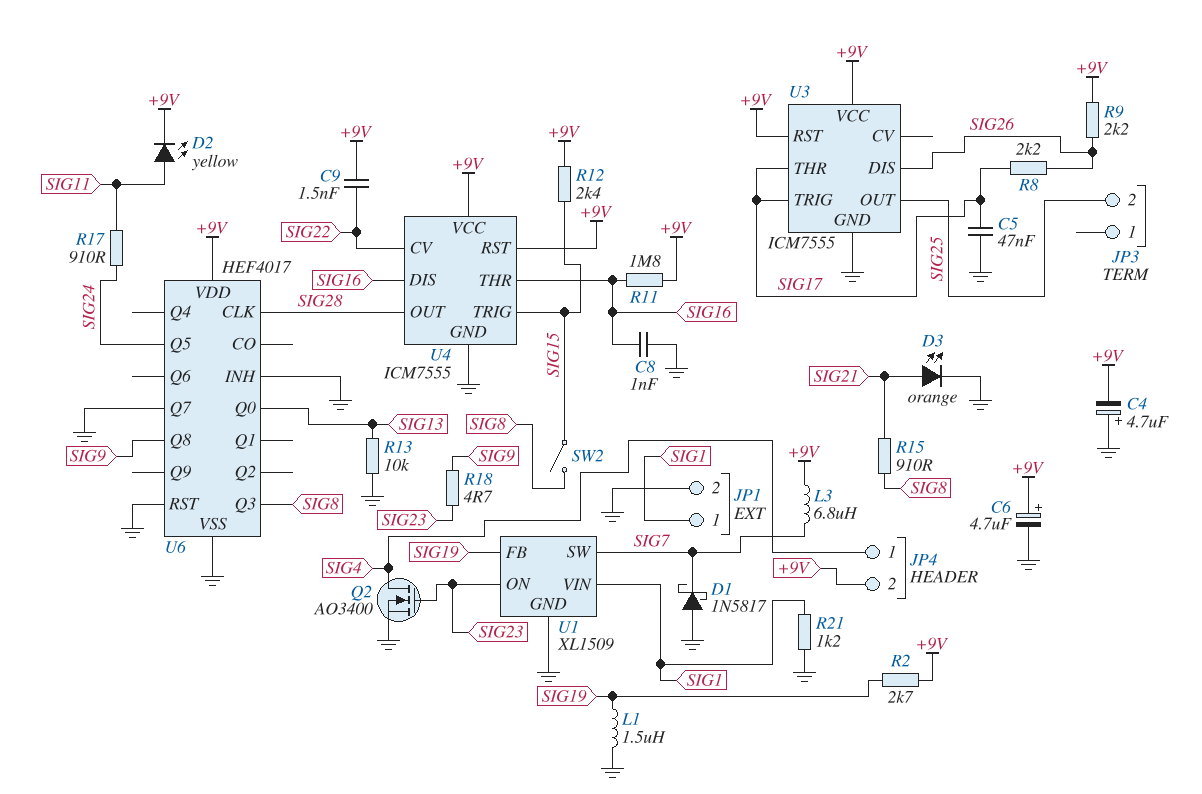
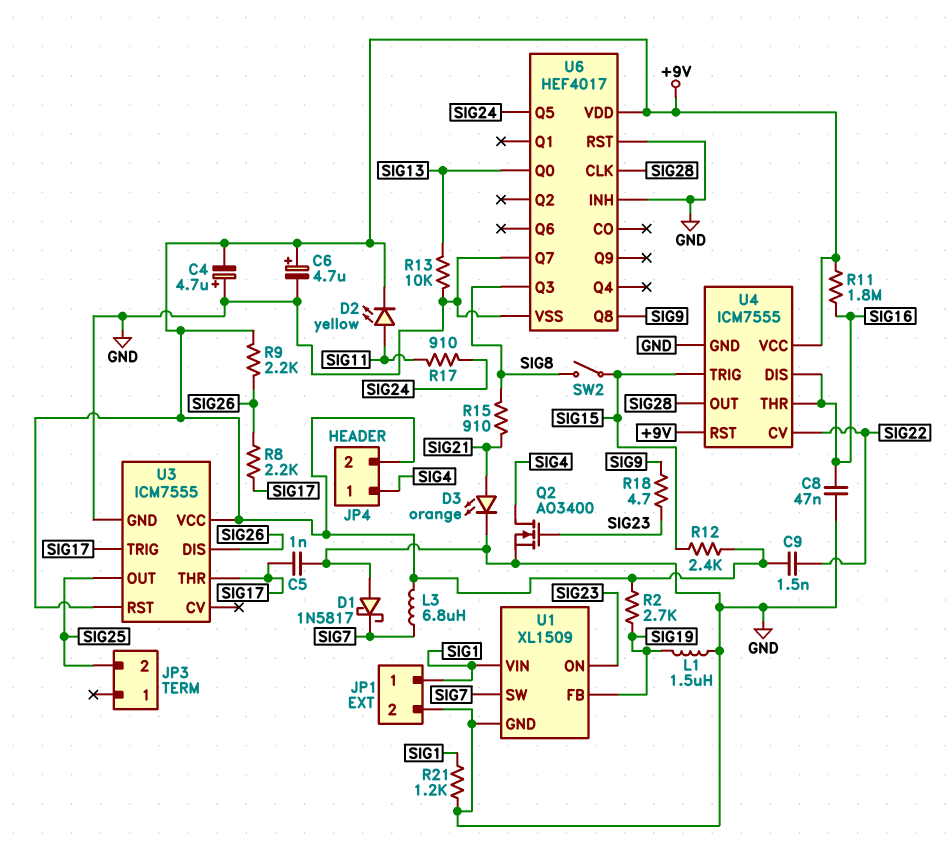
C5: 47nF (GND, SIG17) -> 1nF (GND, SIG17)
C8: 1nF (GND, SIG16) -> 47nF (GND, SIG16)

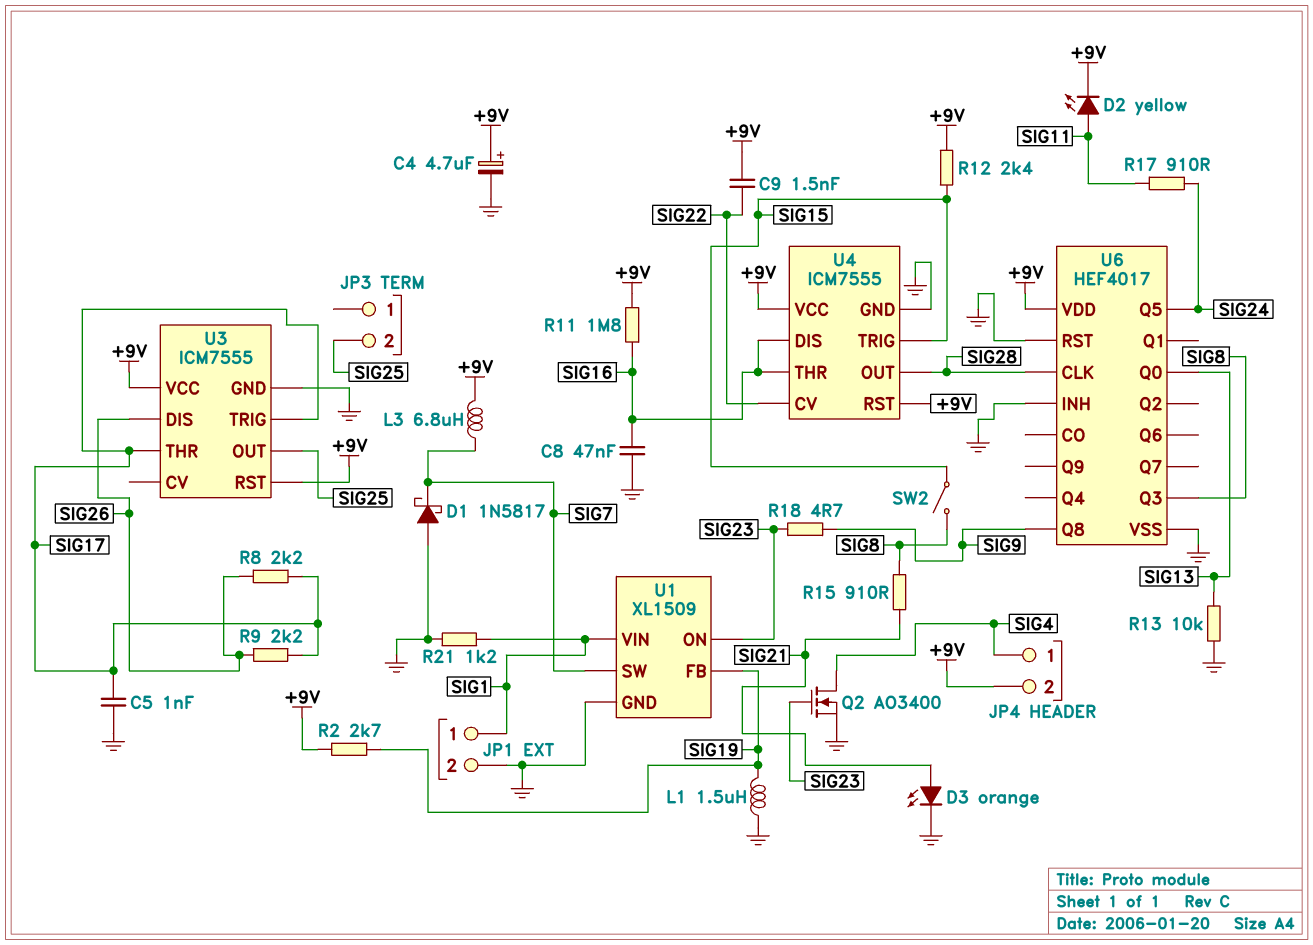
C4: 4.7uF (plus GND, minus +9V) -> 4.7uF (plus +9V, minus GND)
C6: 4.7uF (plus +9V, minus GND) -> none
R9: 2.2k (+9V, SIG26) -> 2.2k (SIG17, SIG26)
U6 pin Q7: GND -> none

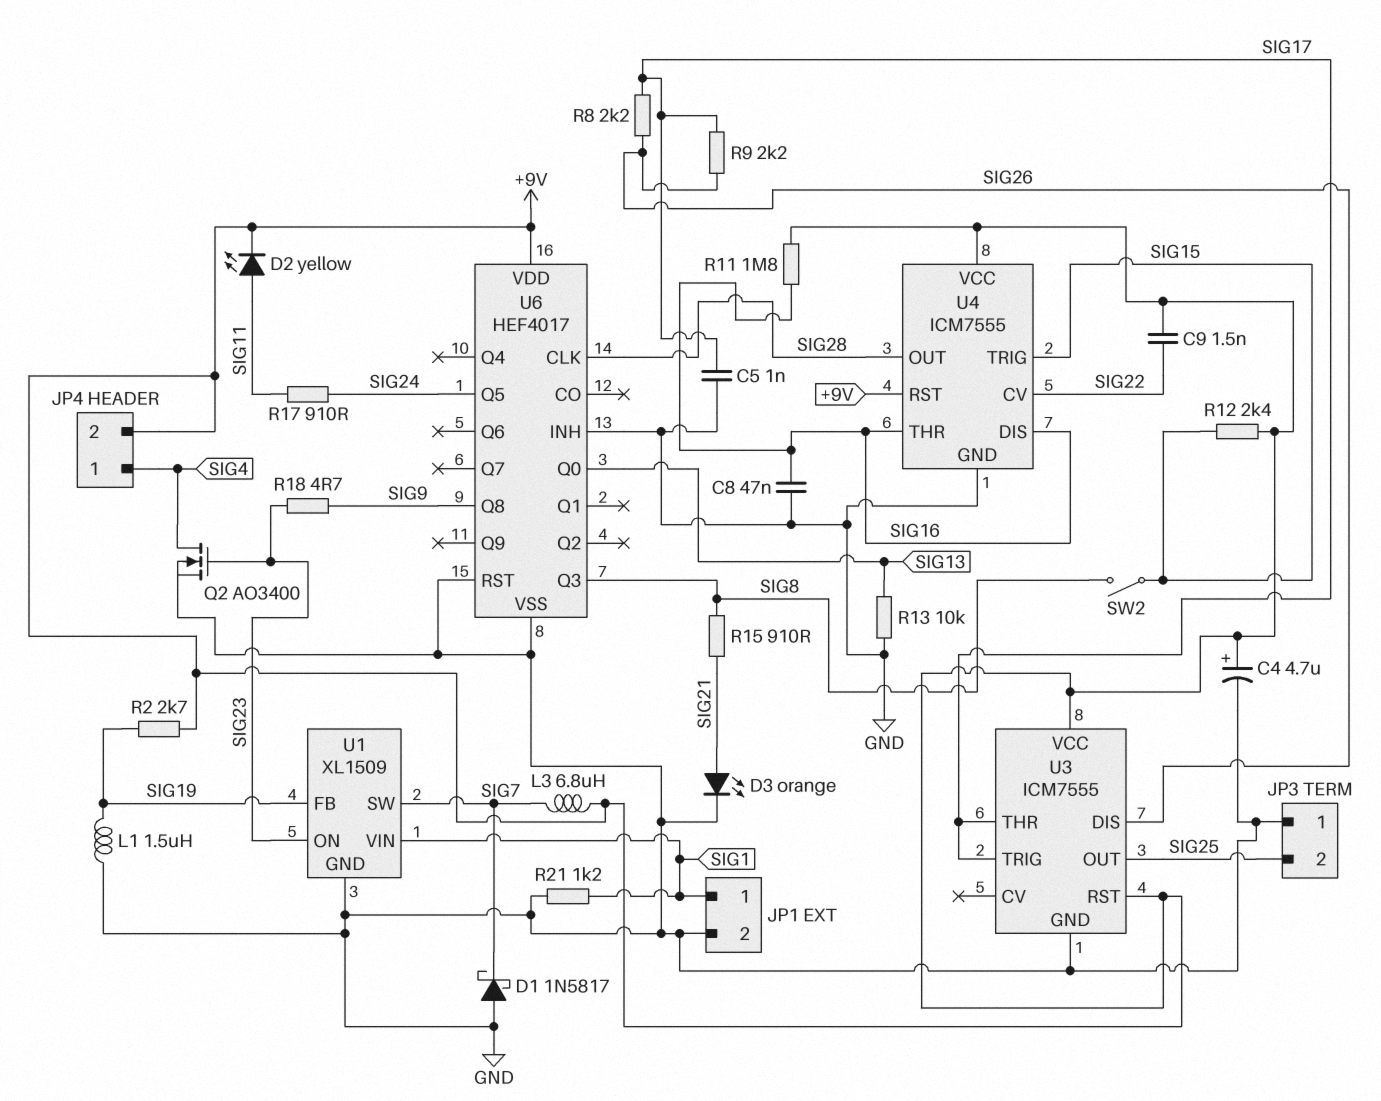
JP3 pin 1: none -> GND

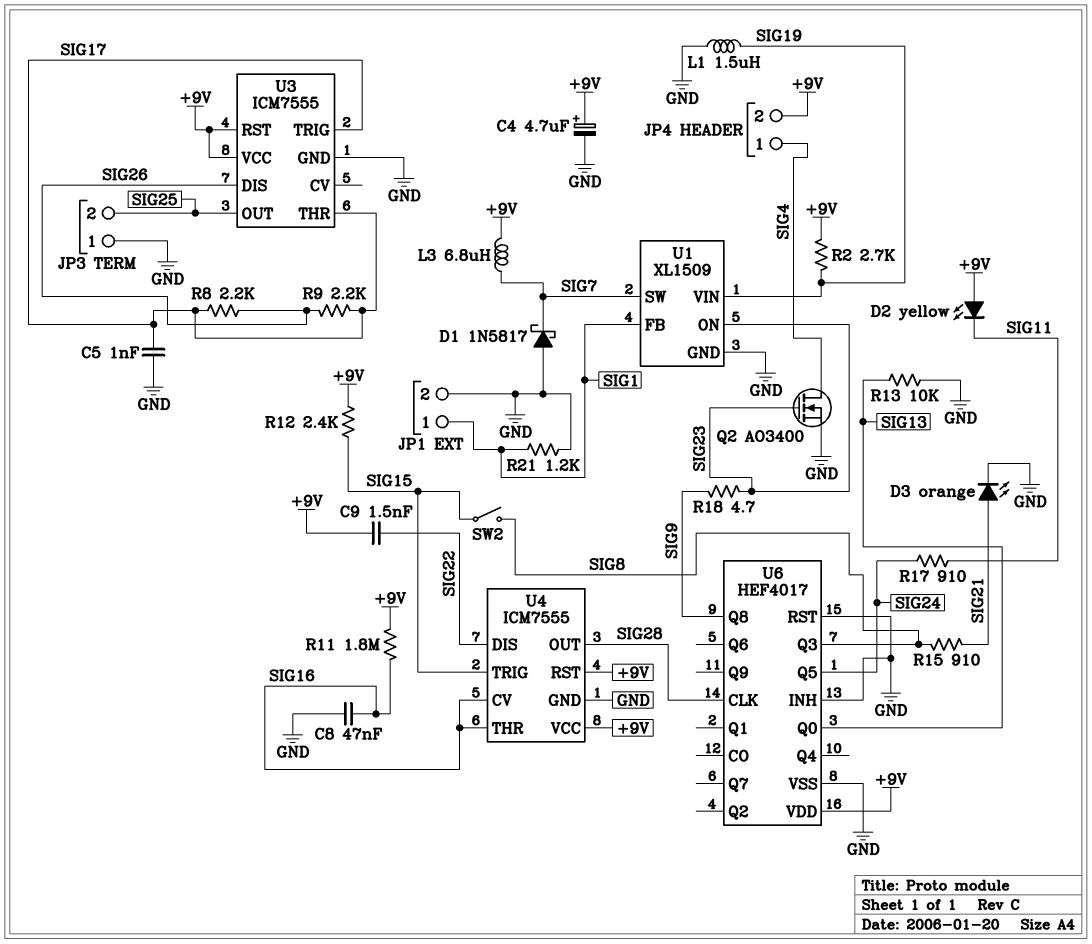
D2: LED yellow (A SIG11, K +9V) -> LED yellow (A +9V, K SIG11)
U1 pin FB: SIG19 -> SIG1
U1 pin VIN: SIG1 -> SIG19
U4 pin CV: SIG22 -> SIG16
U4 pin DIS: SIG16 -> SIG22

